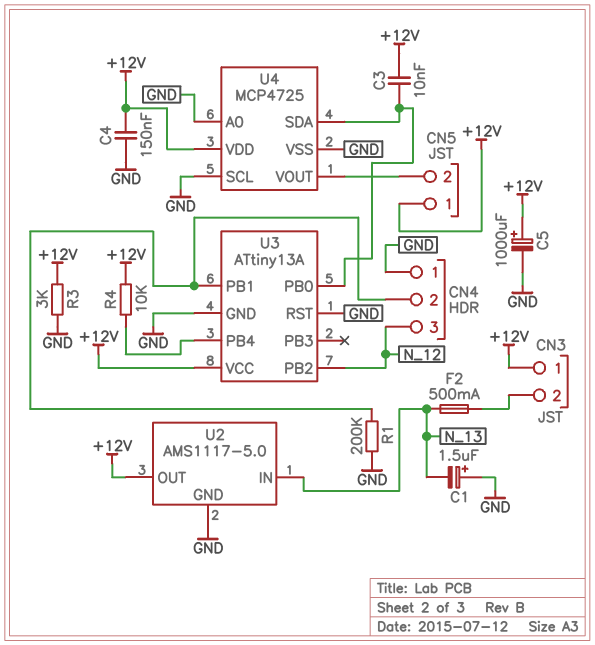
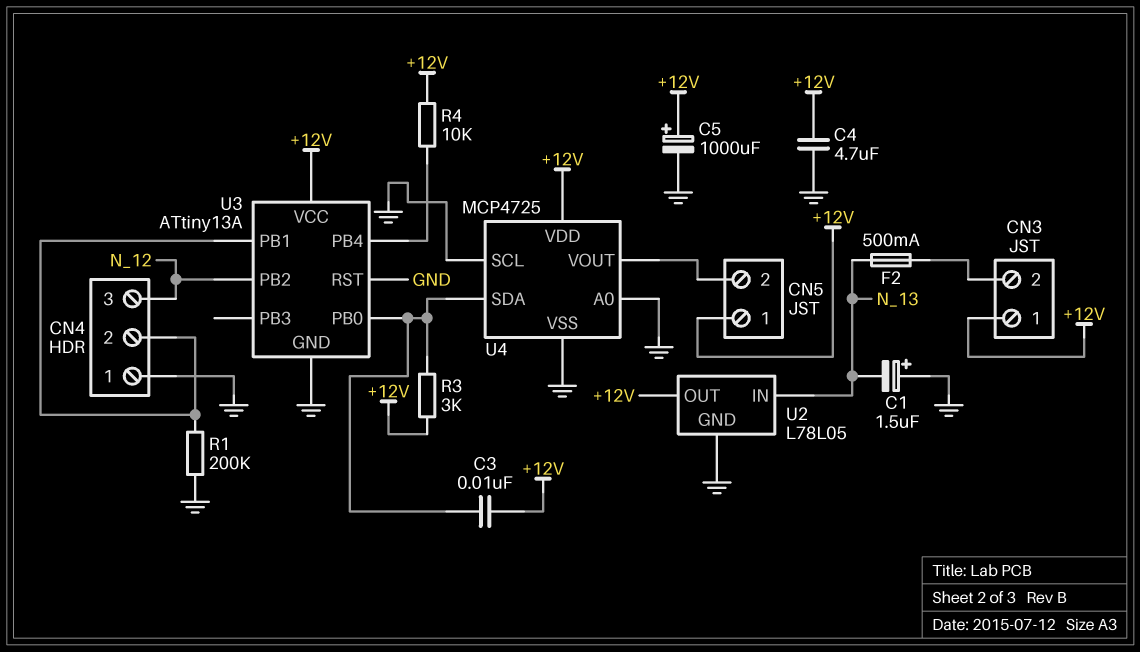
C4: 150nF (+12V, GND) -> 4.7uF (+12V, GND)
R3: 3k (+12V, GND) -> 3k (+12V, U3/PB0)
U2: AMS1117-5.0 -> L78L05

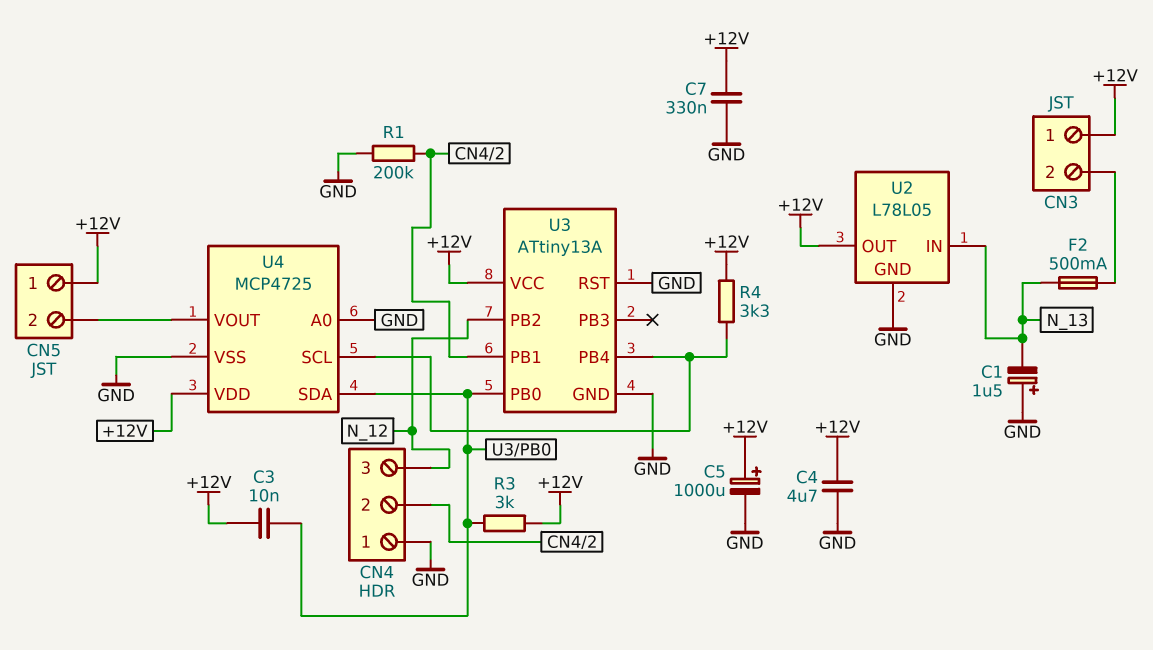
C7: none -> 330nF (+12V, GND)
R4: 10k (+12V, U3/PB4) -> 3.3k (+12V, U3/PB4)
U4 pin SCL: GND -> U3/PB4

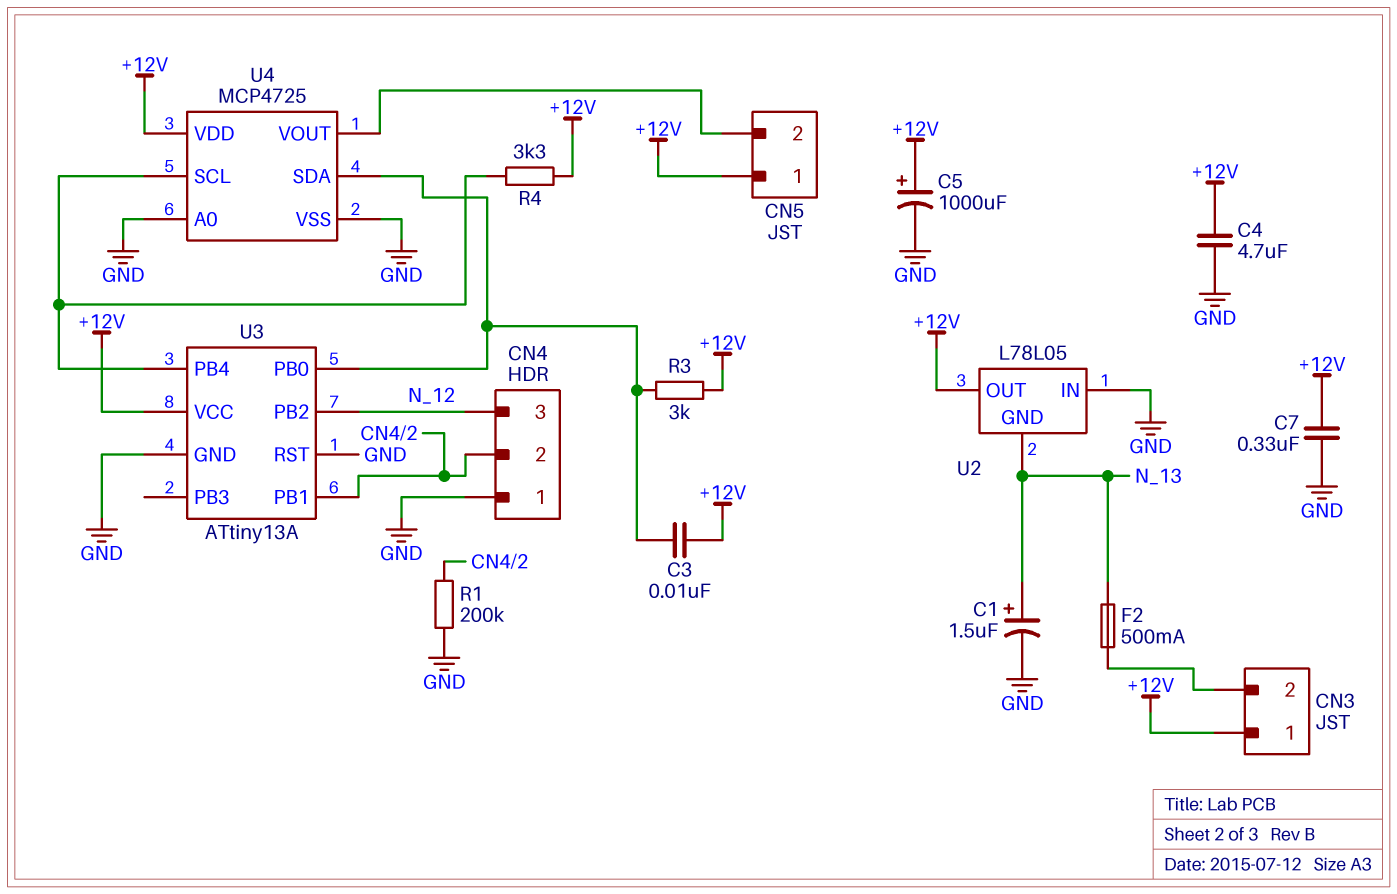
C1: 1.5uF (plus GND, minus N_13) -> 1.5uF (plus N_13, minus GND)
U2 pin GND: GND -> N_13
U2 pin IN: N_13 -> GND

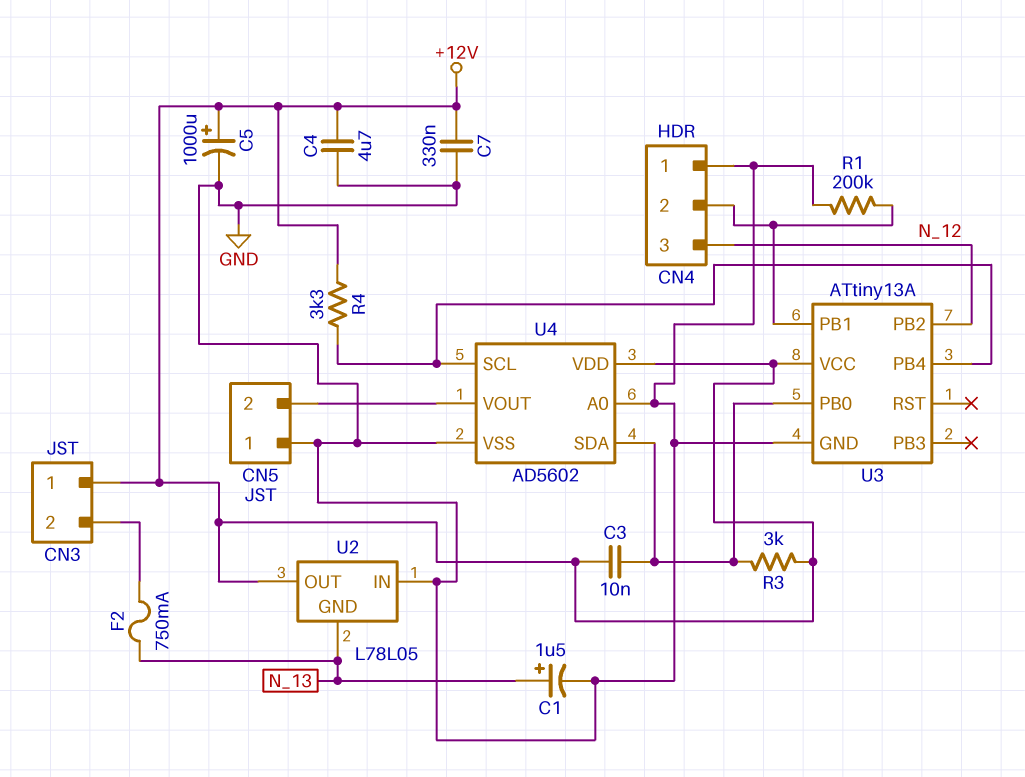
CN5 pin 1: +12V -> GND
F2: 500mA (CN3/2, N_13) -> 750mA (CN3/2, N_13)
U3 pin RST: GND -> none
U4: MCP4725 -> AD5602

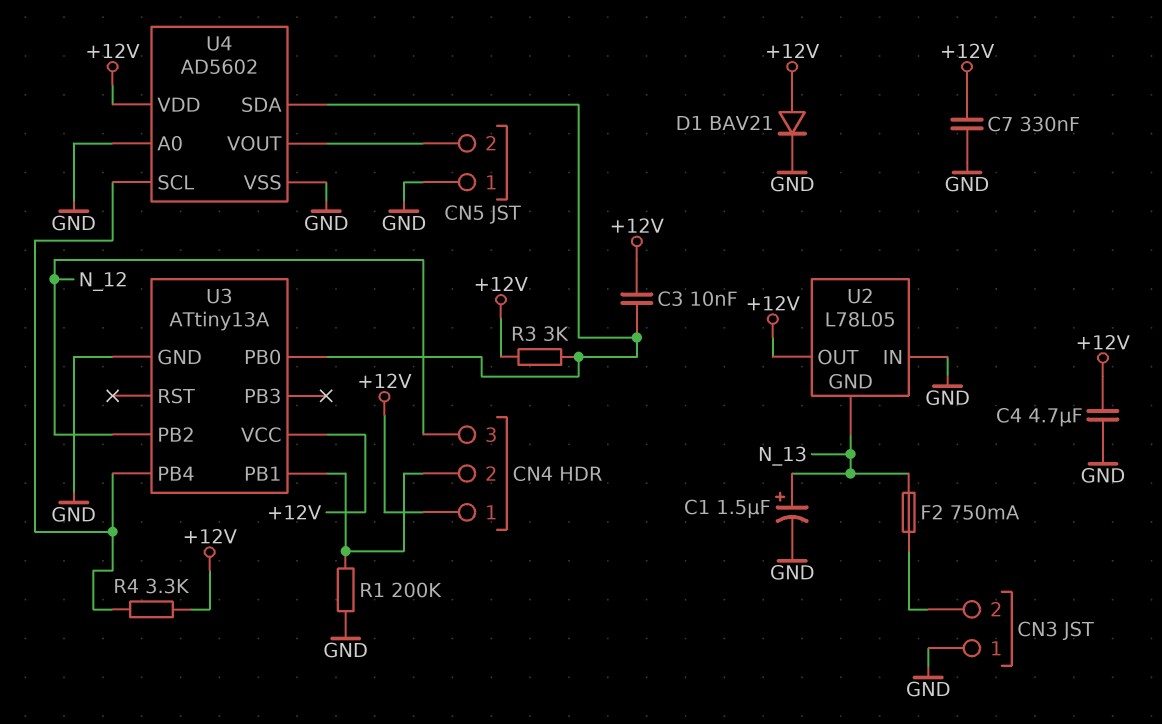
C5: 1000uF (plus +12V, minus GND) -> none
CN3 pin 1: +12V -> GND
CN4 pin 1: GND -> +12V
D1: none -> diode BAV21 (A +12V, K GND)

